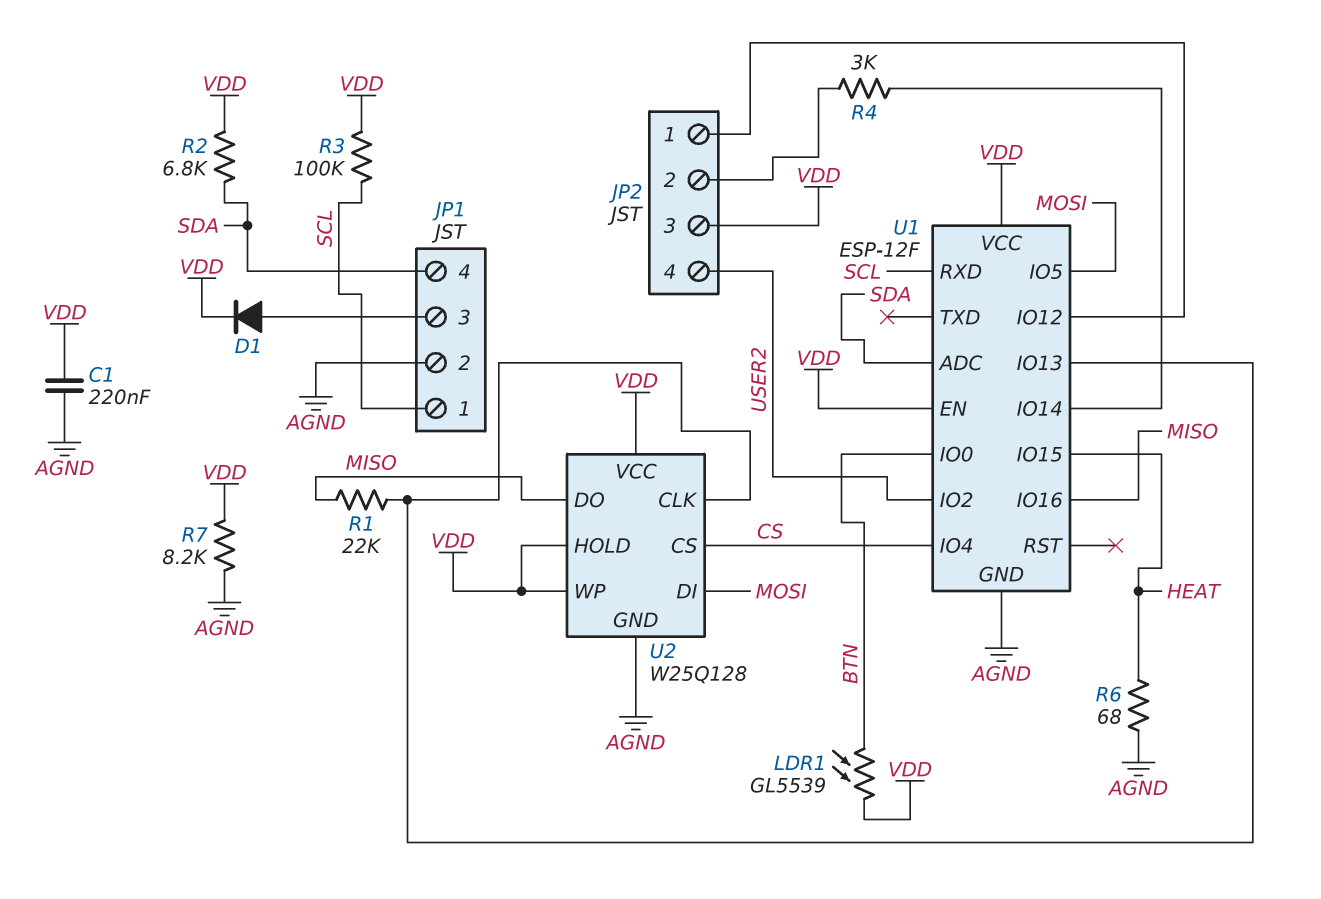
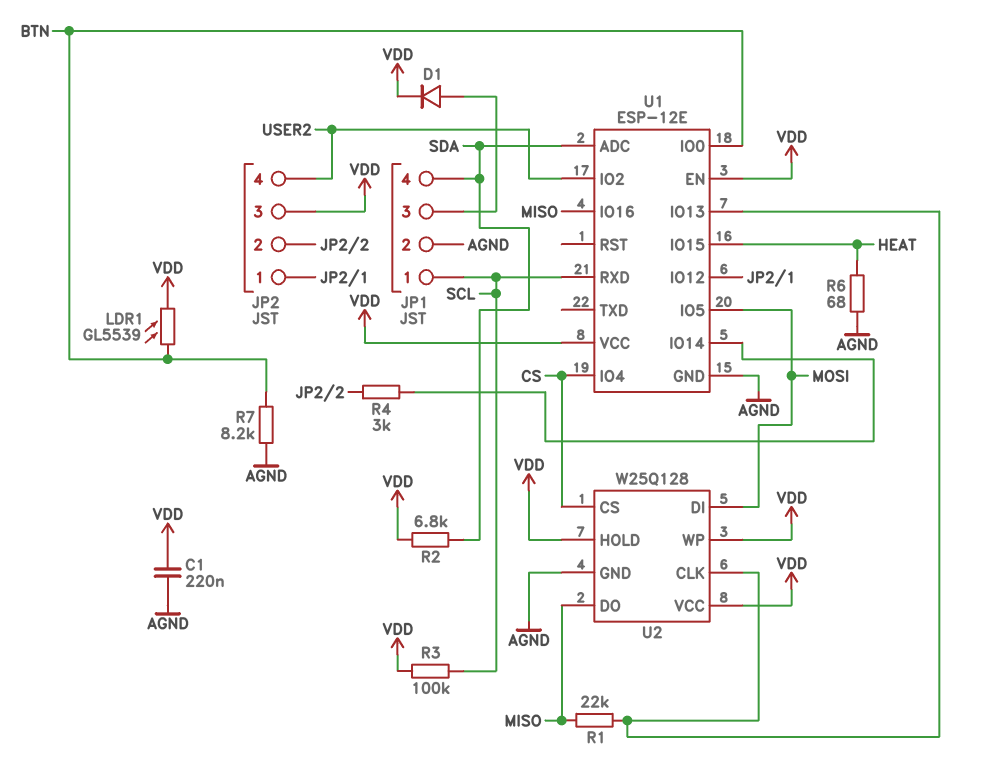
R7: 8.2k (AGND, VDD) -> 8.2k (AGND, BTN)
U1: ESP-12F -> ESP-12E

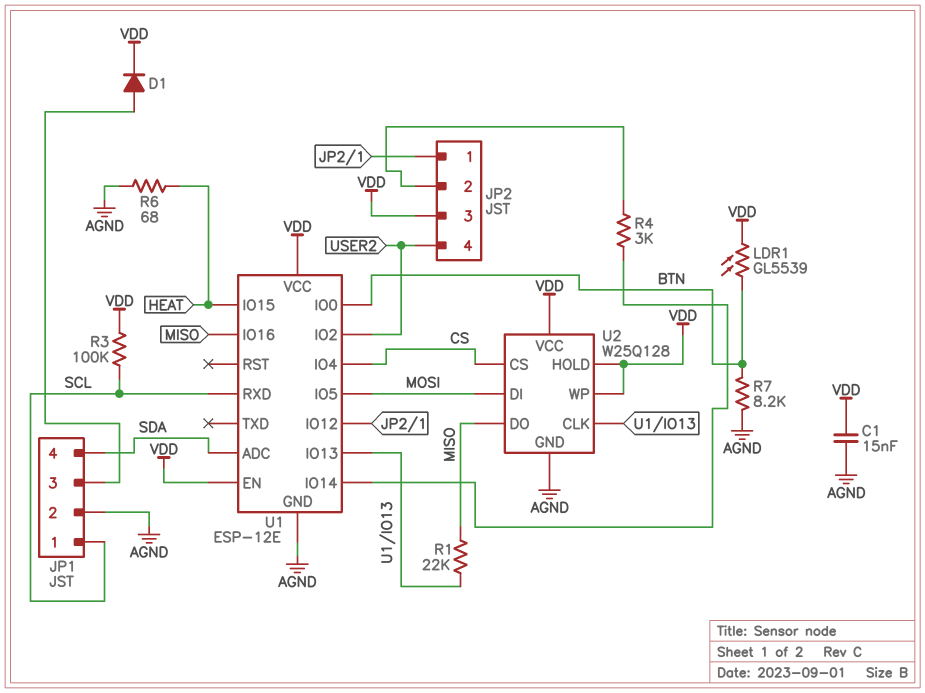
C1: 220nF (AGND, VDD) -> 15nF (AGND, VDD)
R2: 6.8k (SDA, VDD) -> none

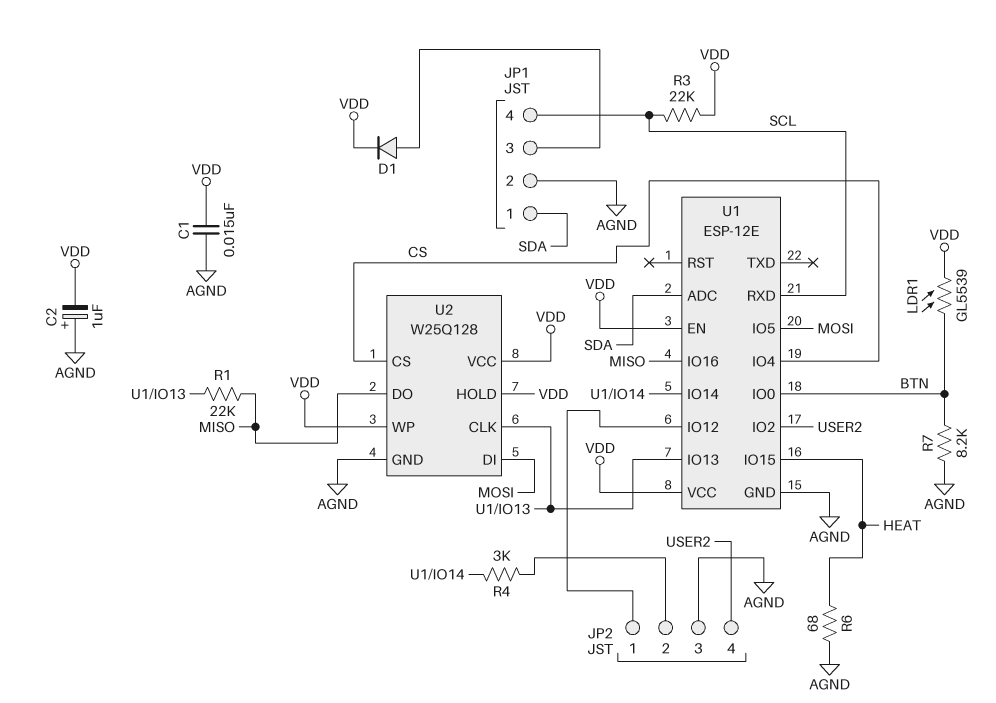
C2: none -> 1uF (plus AGND, minus VDD)
JP1 pin 1: SCL -> SDA
JP1 pin 4: SDA -> SCL
JP2 pin 3: VDD -> AGND
R3: 100k (SCL, VDD) -> 22k (SCL, VDD)

